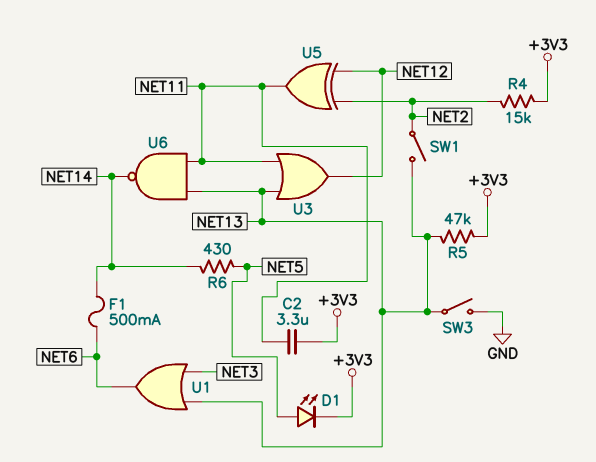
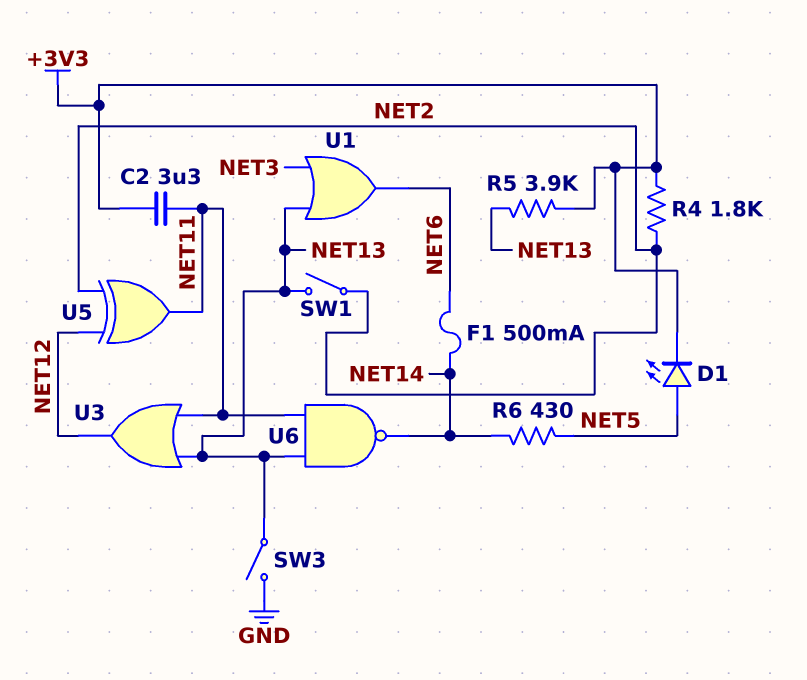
R4: 15k (+3V3, NET2) -> 1.8k (+3V3, NET2)
R5: 47k (+3V3, NET13) -> 3.9k (+3V3, NET13)

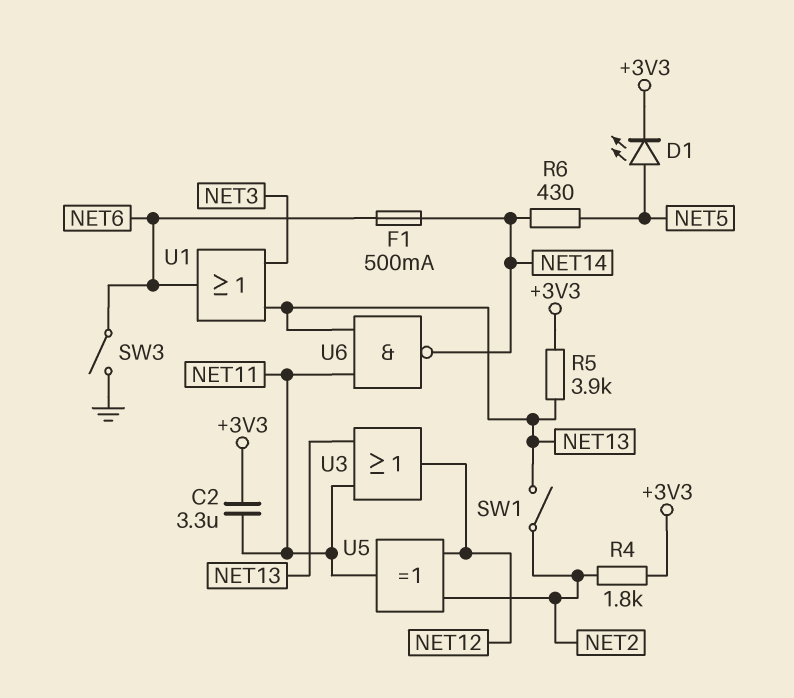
SW3: switch (GND, NET13) -> switch (GND, NET6)

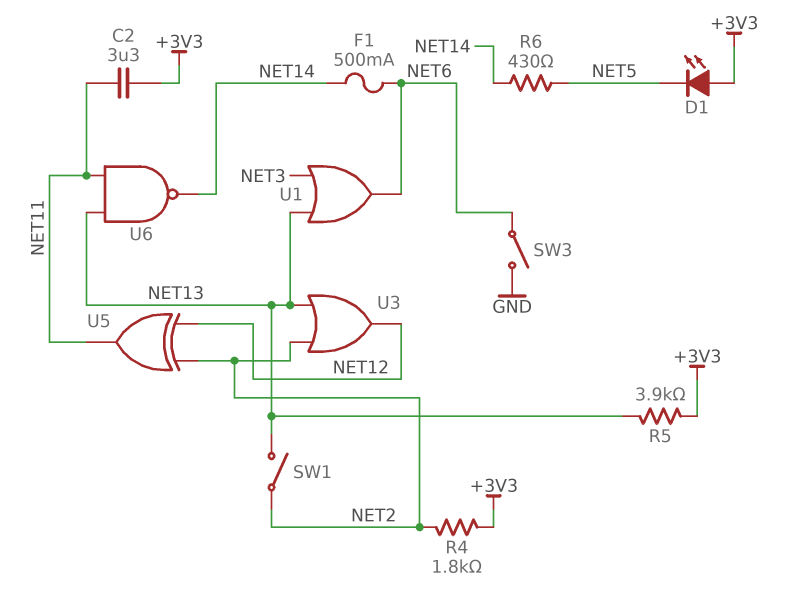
D1: LED (A NET5, K +3V3) -> LED (A +3V3, K NET5)
U3: OR (in NET11, in NET13, out NET12) -> OR (in NET2, in NET13, out NET12)

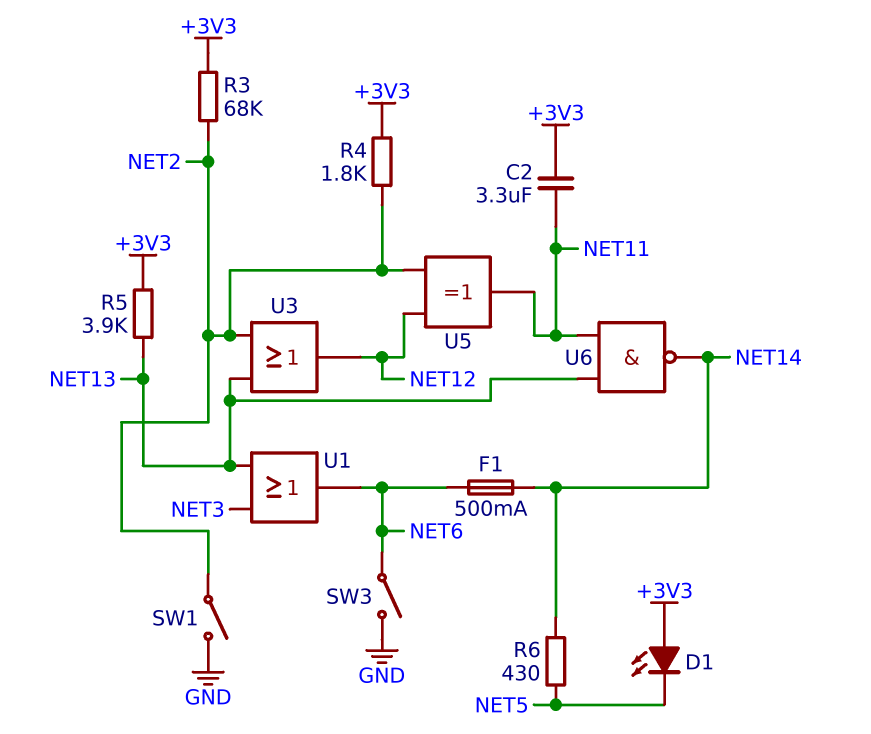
R3: none -> 68k (+3V3, NET2)
SW1: switch (NET2, NET13) -> switch (GND, NET2)

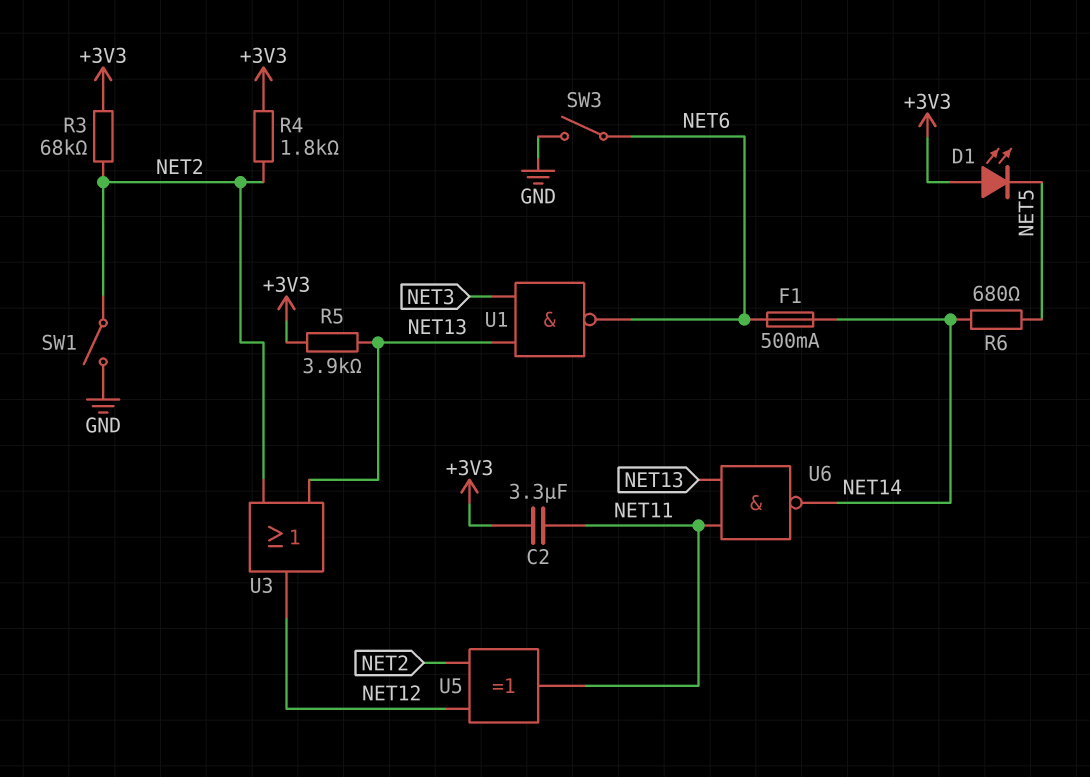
R6: 430 (NET5, NET14) -> 680 (NET5, NET14)
U1: OR (in NET3, in NET13, out NET6) -> NAND (in NET3, in NET13, out NET6)

